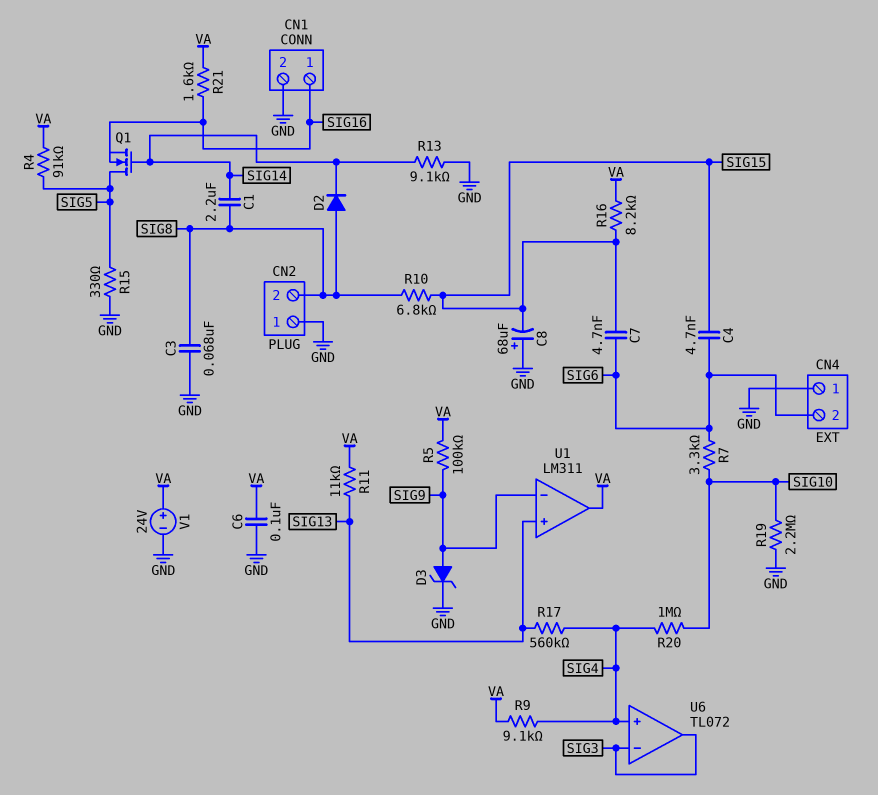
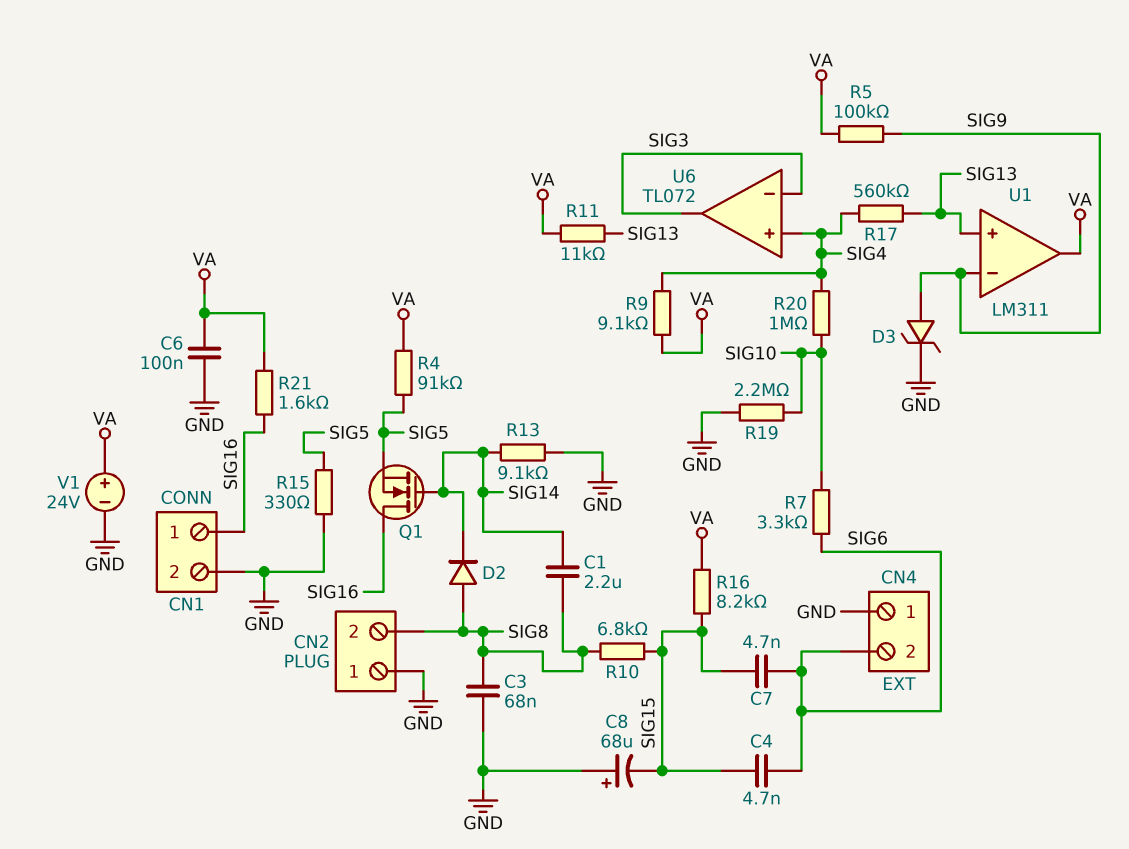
Q1: NMOS (G SIG14, D SIG5, S SIG16) -> NMOS (G SIG14, D SIG16, S SIG5)

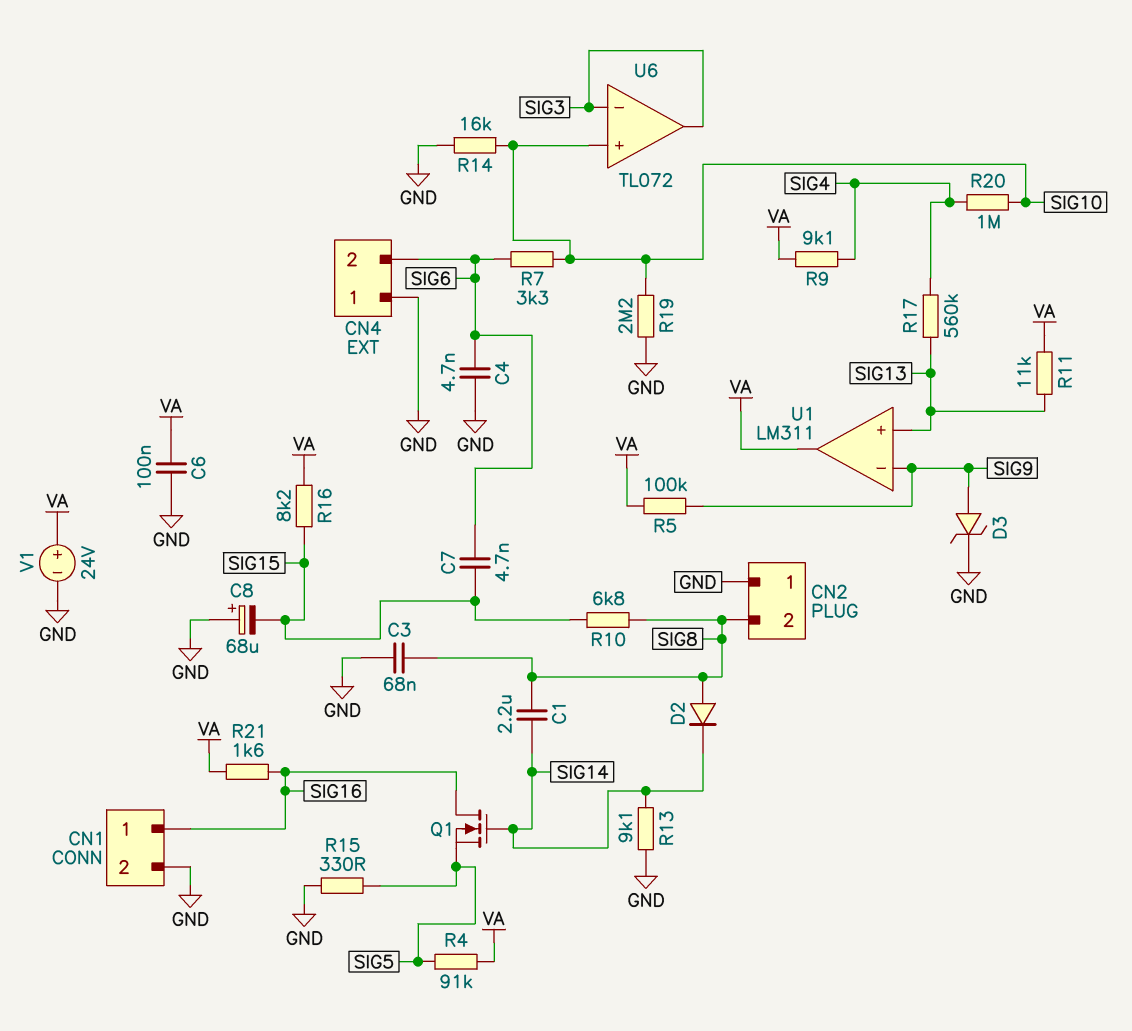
C4: 4.7nF (SIG6, SIG15) -> 4.7nF (GND, SIG6)
R14: none -> 16k (GND, SIG10)
U6 pin in+: SIG4 -> SIG10

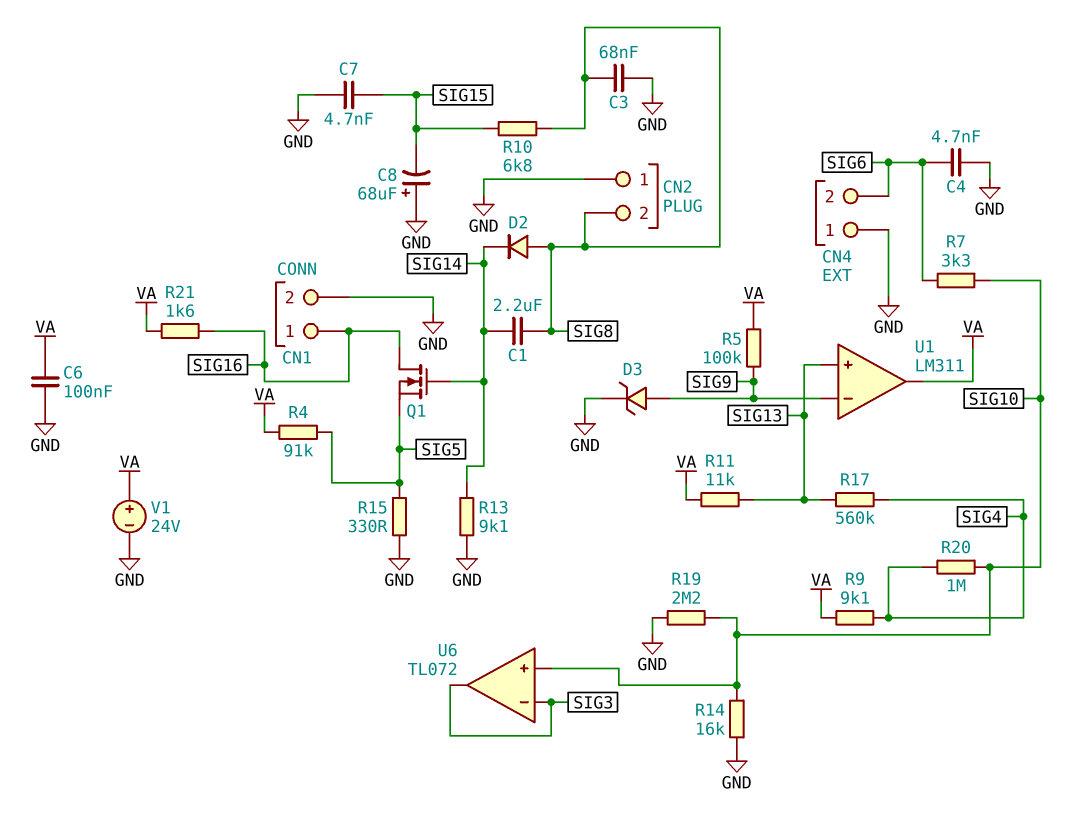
C7: 4.7nF (SIG6, SIG15) -> 4.7nF (GND, SIG15)
R16: 8.2k (SIG15, VA) -> none

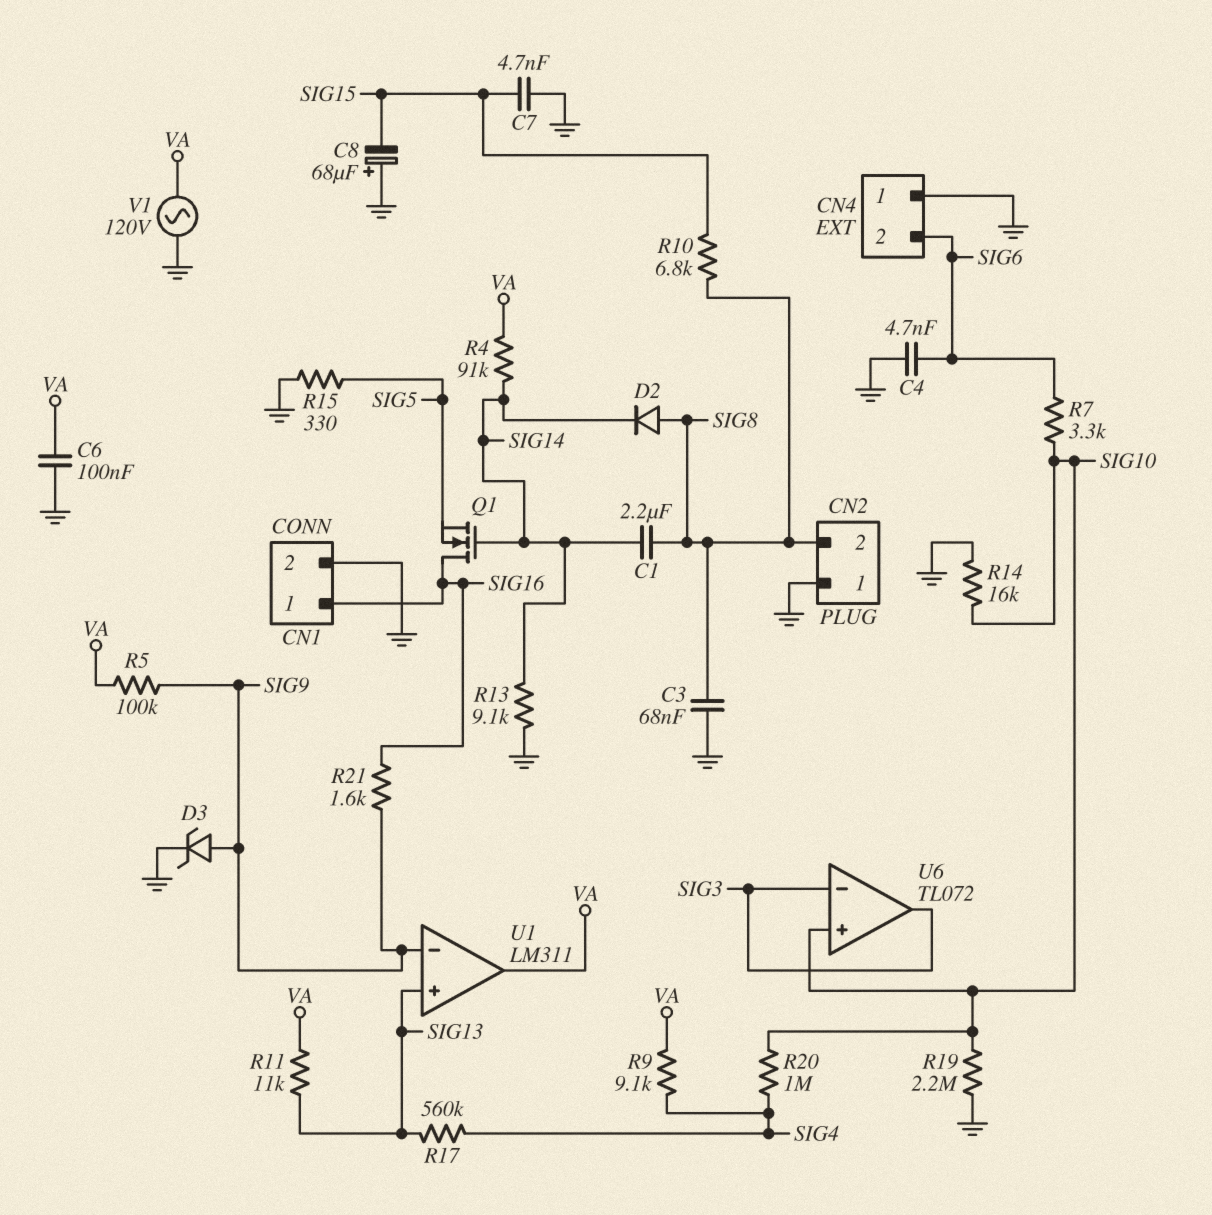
R4: 91k (SIG5, VA) -> 91k (SIG14, VA)
R21: 1.6k (SIG16, VA) -> 1.6k (SIG9, SIG16)
V1: 24V (plus VA, minus GND) -> AC 120V (GND, VA)

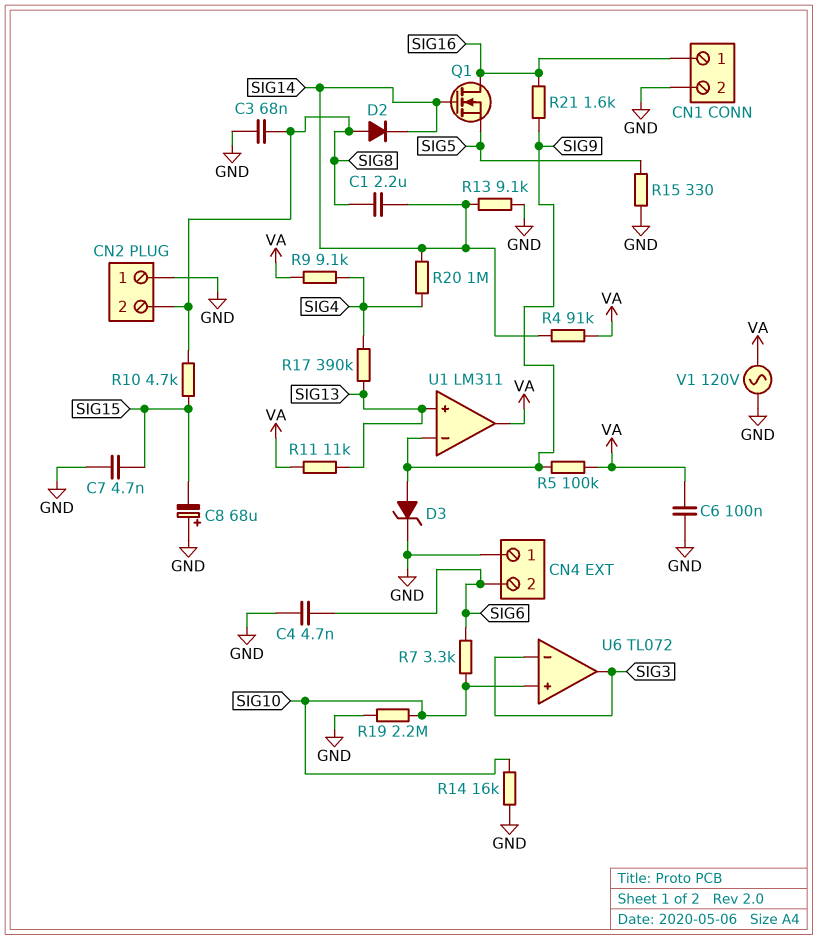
R10: 6.8k (SIG8, SIG15) -> 4.7k (SIG8, SIG15)
R17: 560k (SIG4, SIG13) -> 390k (SIG4, SIG13)
R20: 1M (SIG4, SIG10) -> 1M (SIG4, SIG14)

